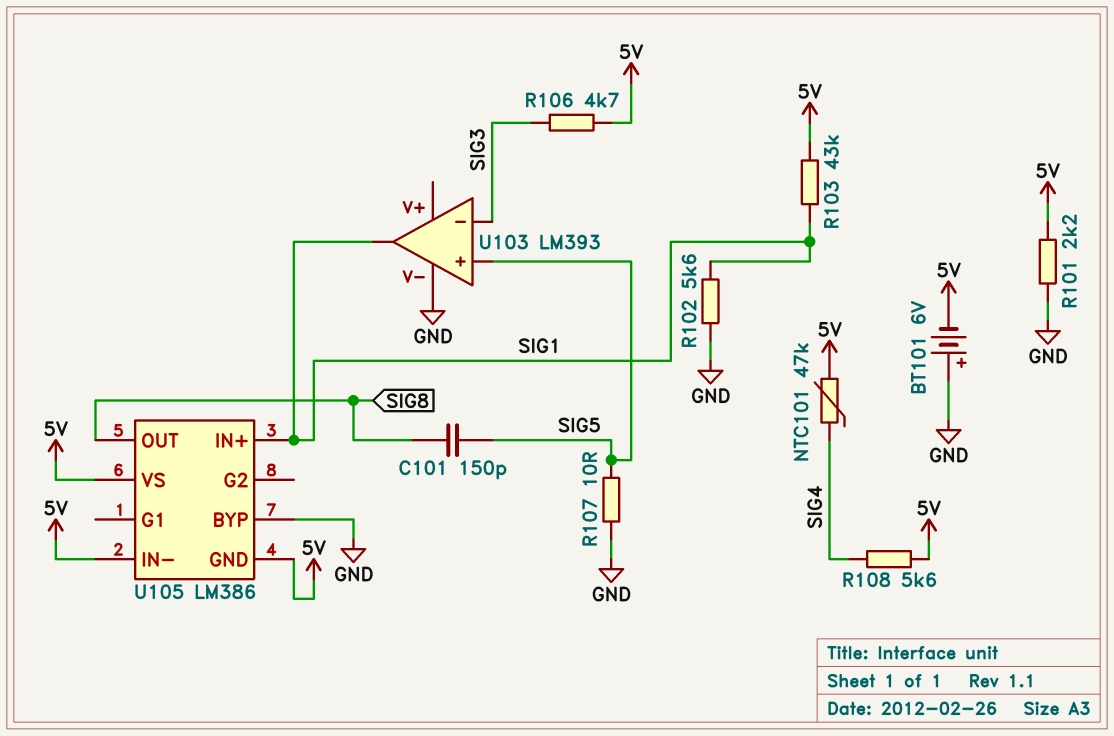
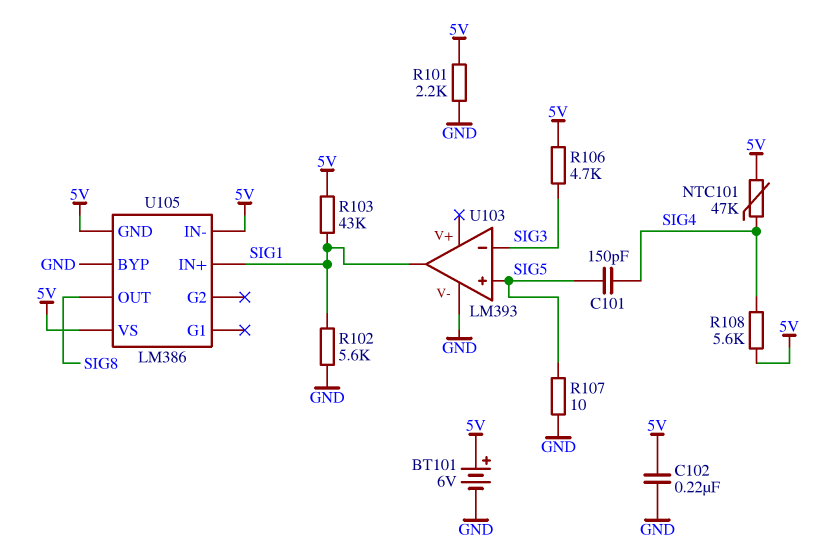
BT101: 6V (plus GND, minus 5V) -> 6V (plus 5V, minus GND)
C101: 150pF (SIG5, SIG8) -> 150pF (SIG4, SIG5)
C102: none -> 220nF (5V, GND)

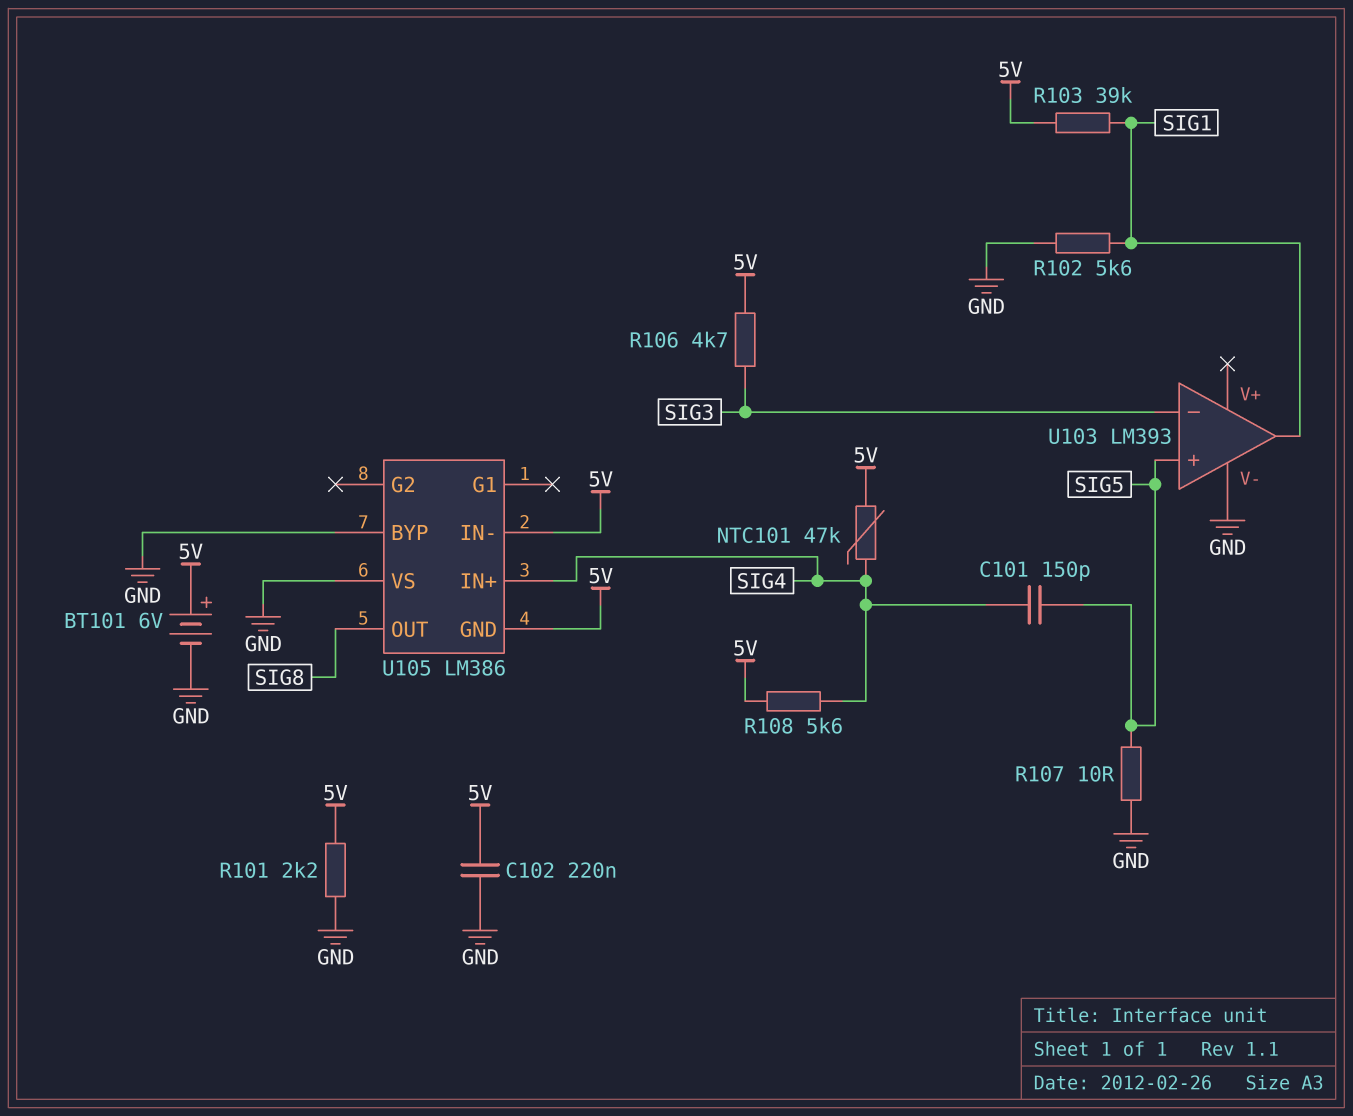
R103: 43k (5V, SIG1) -> 39k (5V, SIG1)
U105 pin IN+: SIG1 -> SIG4
U105 pin VS: 5V -> GND

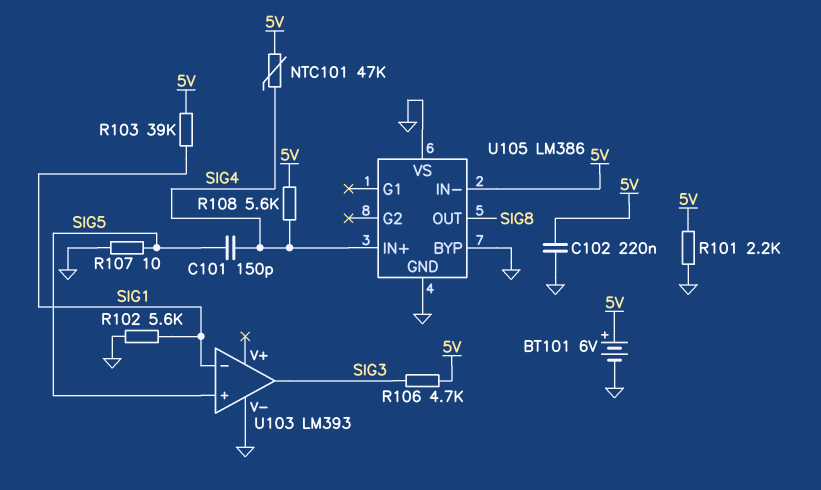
U103 pin in-: SIG3 -> SIG1
U103 pin out: SIG1 -> SIG3
U105 pin GND: 5V -> GND

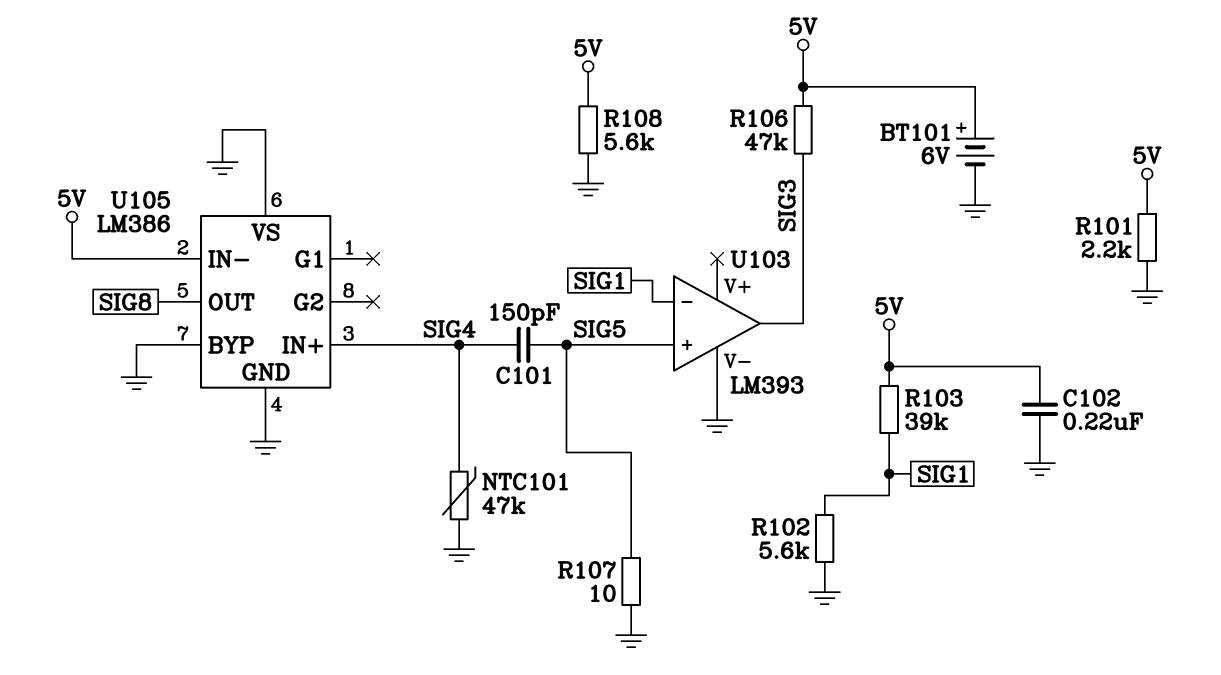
NTC101: 47k (5V, SIG4) -> 47k (GND, SIG4)
R106: 4.7k (5V, SIG3) -> 47k (5V, SIG3)
R108: 5.6k (5V, SIG4) -> 5.6k (5V, GND)

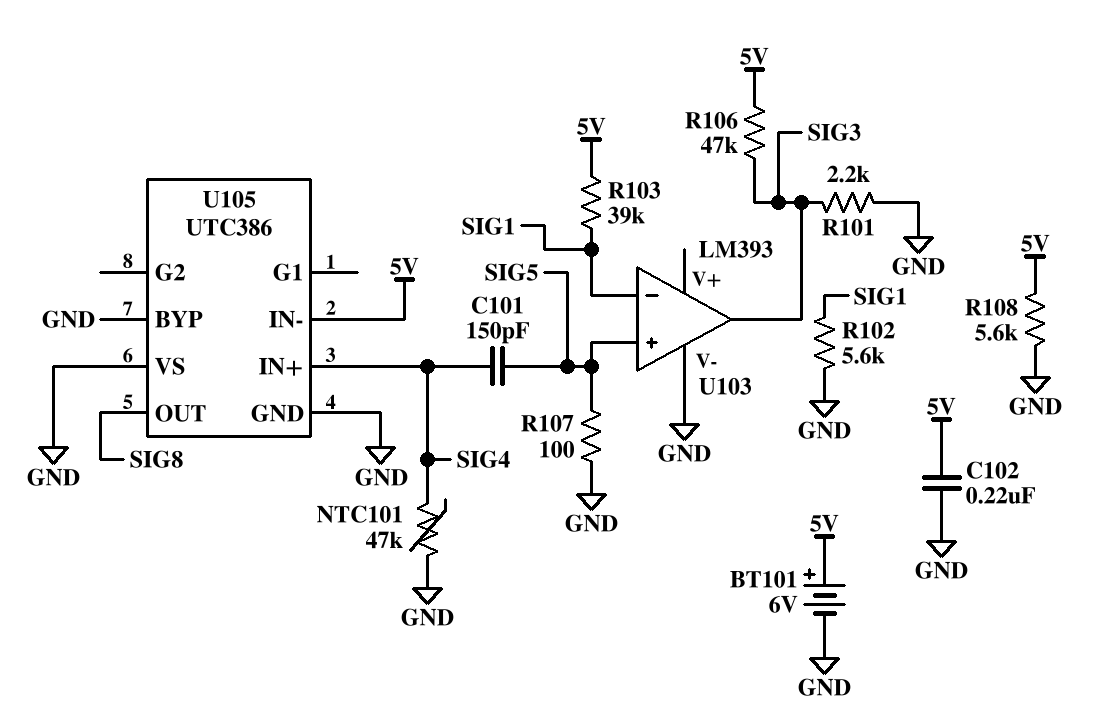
R101: 2.2k (5V, GND) -> 2.2k (GND, SIG3)
R107: 10 (GND, SIG5) -> 100 (GND, SIG5)
U105: LM386 -> UTC386

